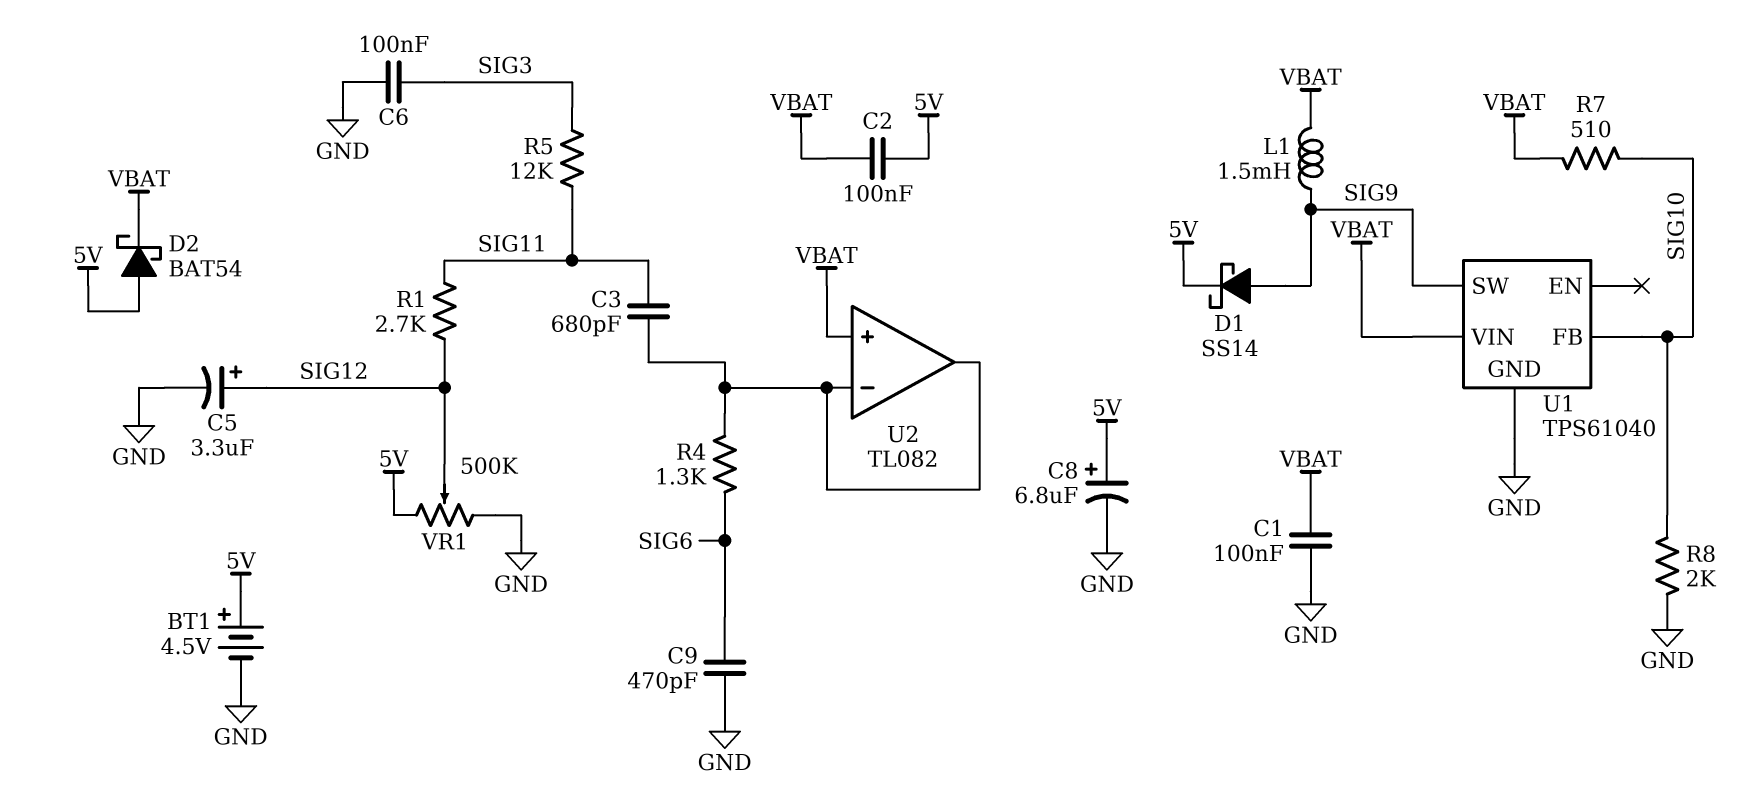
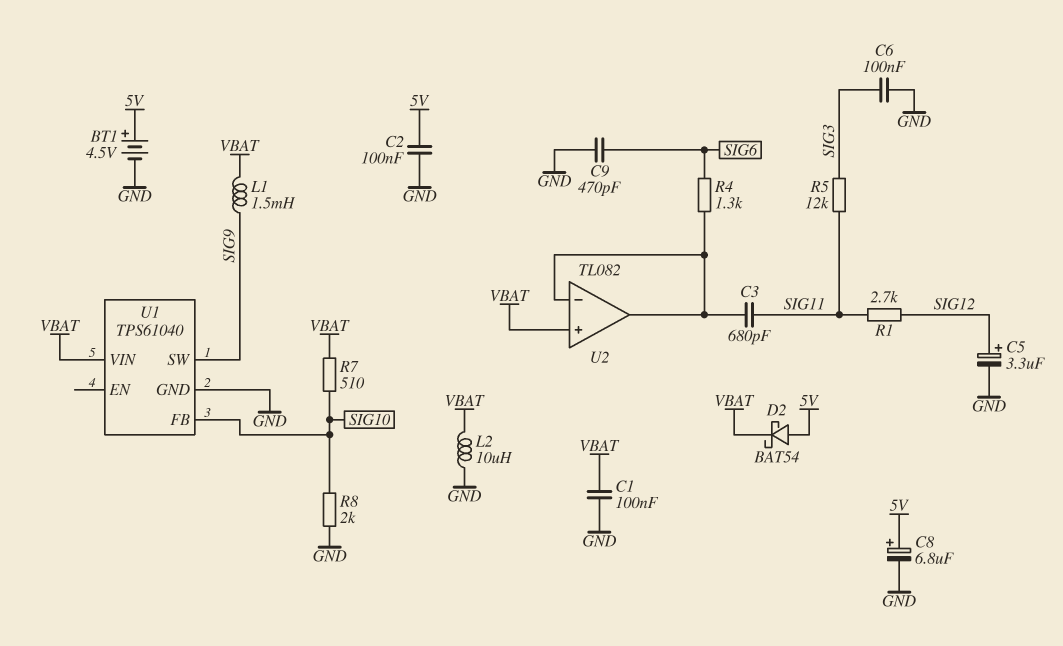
C2: 100nF (5V, VBAT) -> 100nF (5V, GND)
D1: schottky SS14 (A SIG9, K 5V) -> none
L2: none -> 10uH (GND, VBAT)
VR1: 500k (5V, GND, wiper SIG12) -> none

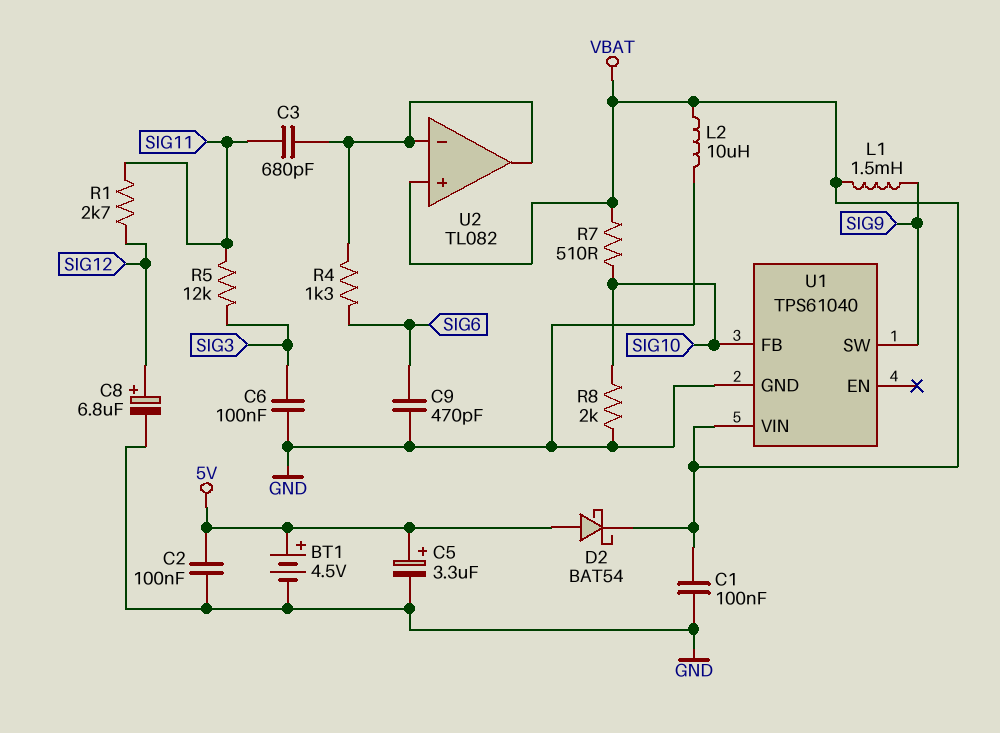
C5: 3.3uF (plus SIG12, minus GND) -> 3.3uF (plus 5V, minus GND)
C8: 6.8uF (plus 5V, minus GND) -> 6.8uF (plus SIG12, minus GND)

